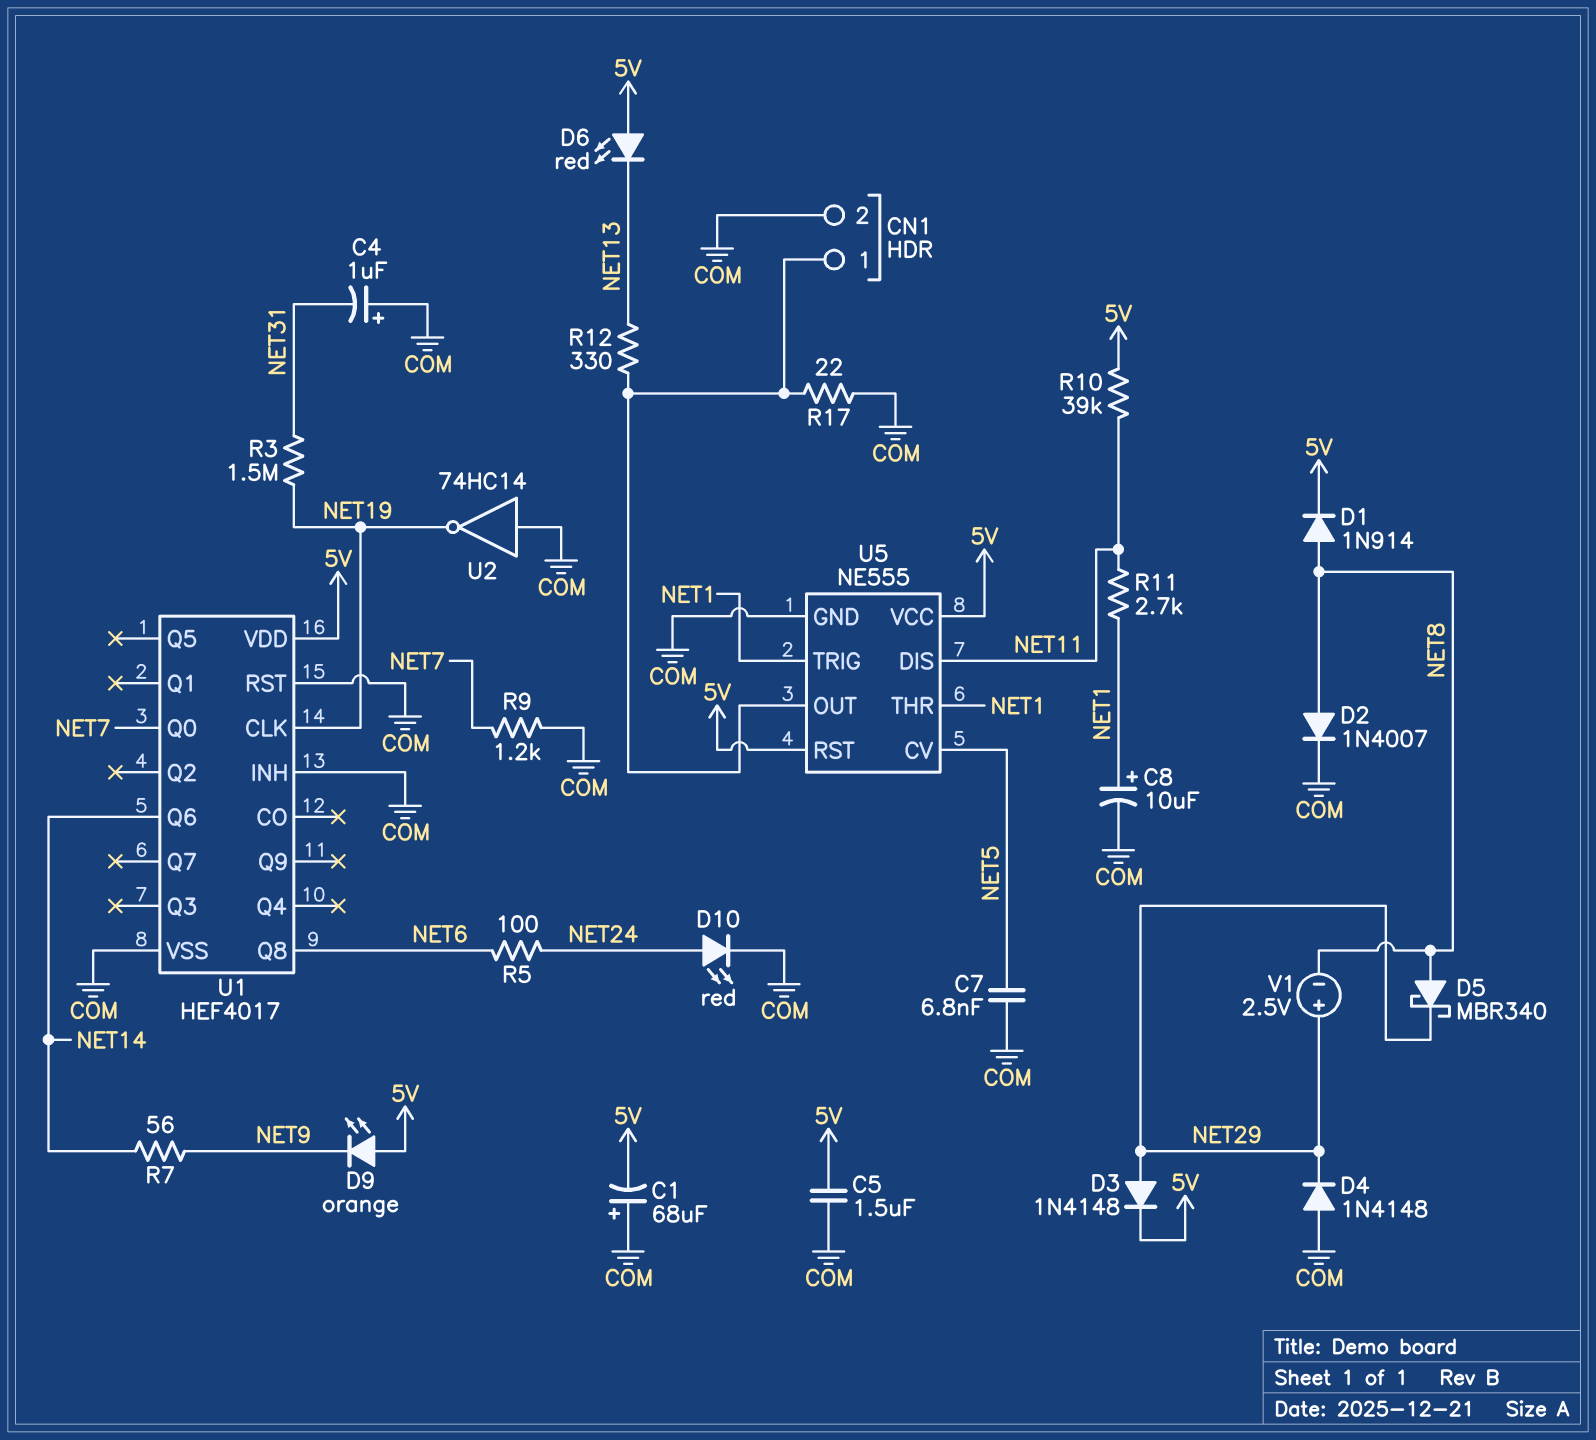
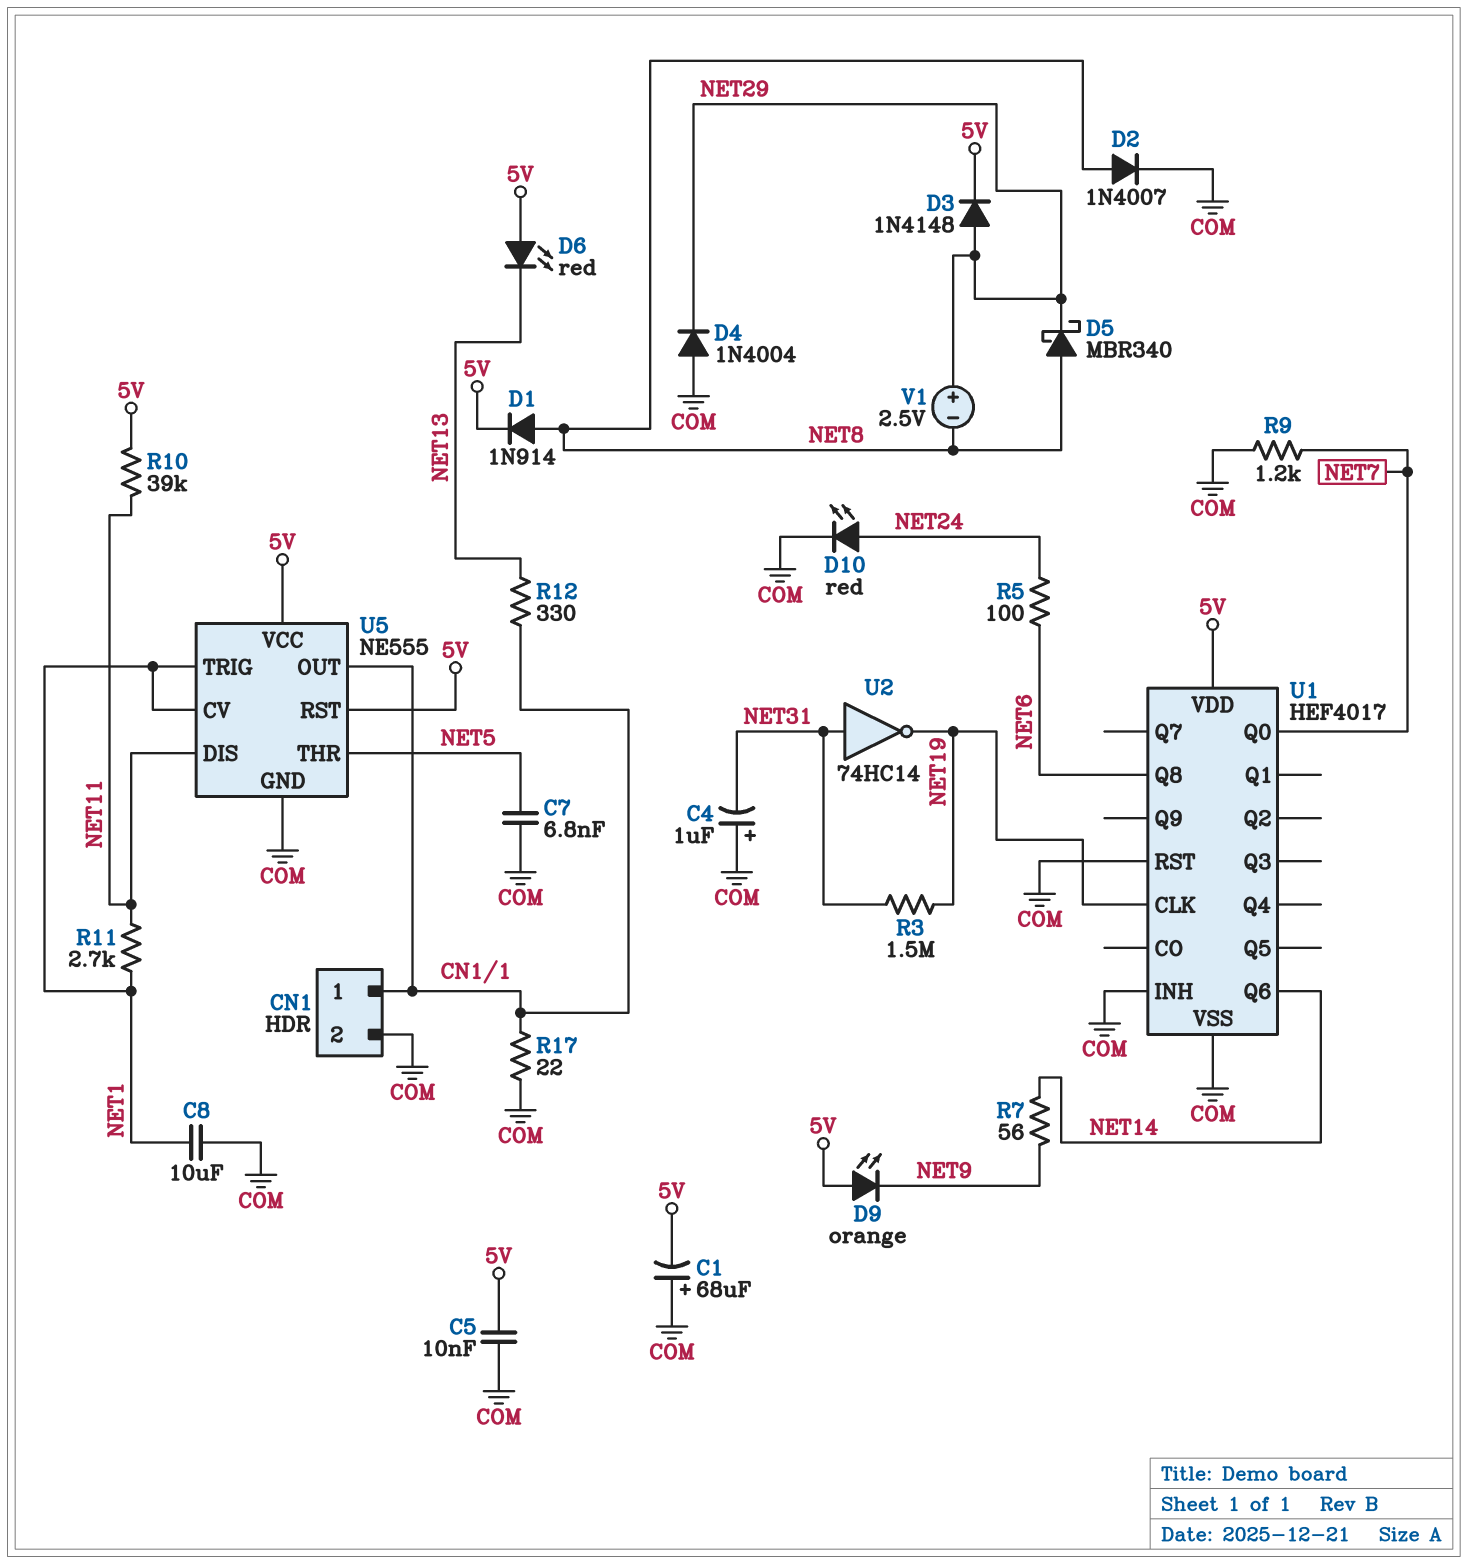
C5: 1.5uF (5V, COM) -> 10nF (5V, COM)
C8: 10uF (plus NET1, minus COM) -> 10uF (COM, NET1)
D4: diode 1N4148 (A COM, K NET29) -> diode 1N4004 (A COM, K NET29)
U2: NOT 74HC14 (in COM, out NET19) -> NOT 74HC14 (in NET31, out NET19)
U5 pin CV: NET5 -> NET1
U5 pin THR: NET1 -> NET5

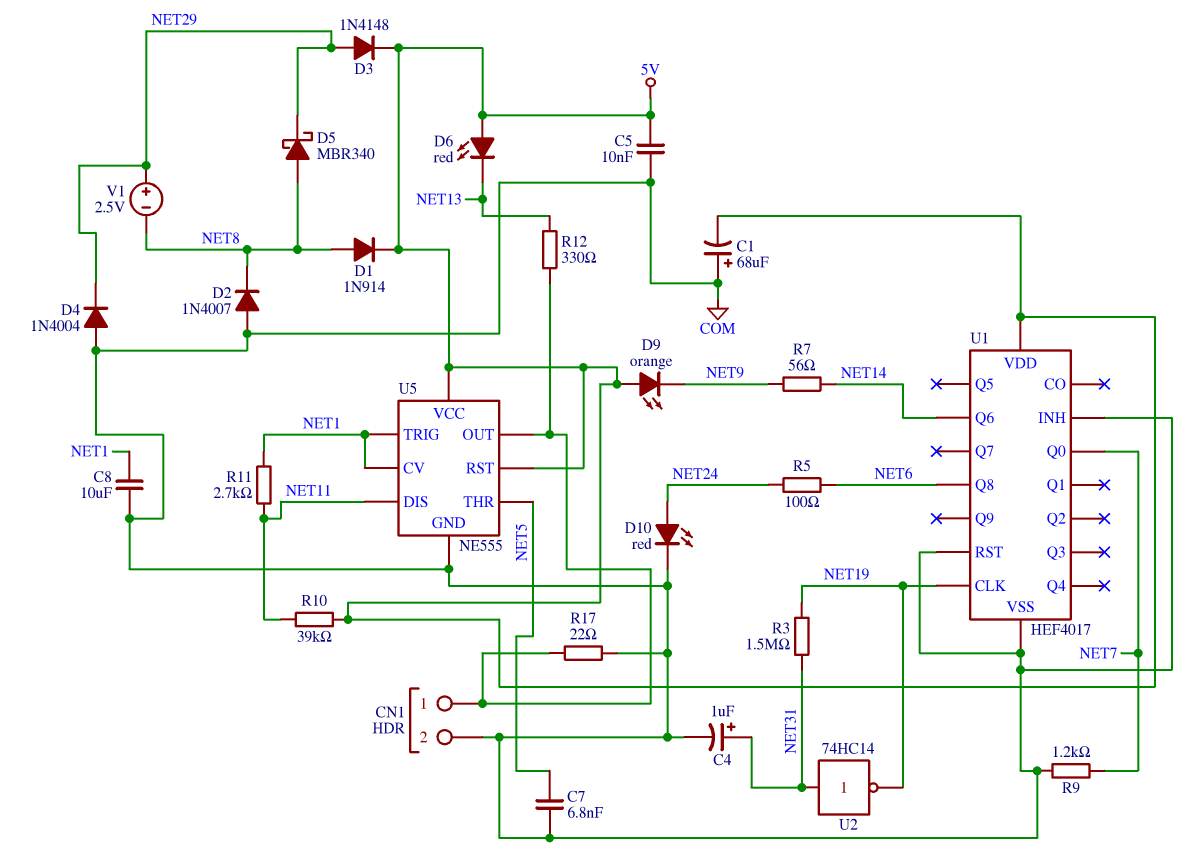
C4: 1uF (plus COM, minus NET31) -> 1uF (plus NET31, minus COM)
D2: diode 1N4007 (A NET8, K COM) -> diode 1N4007 (A COM, K NET8)

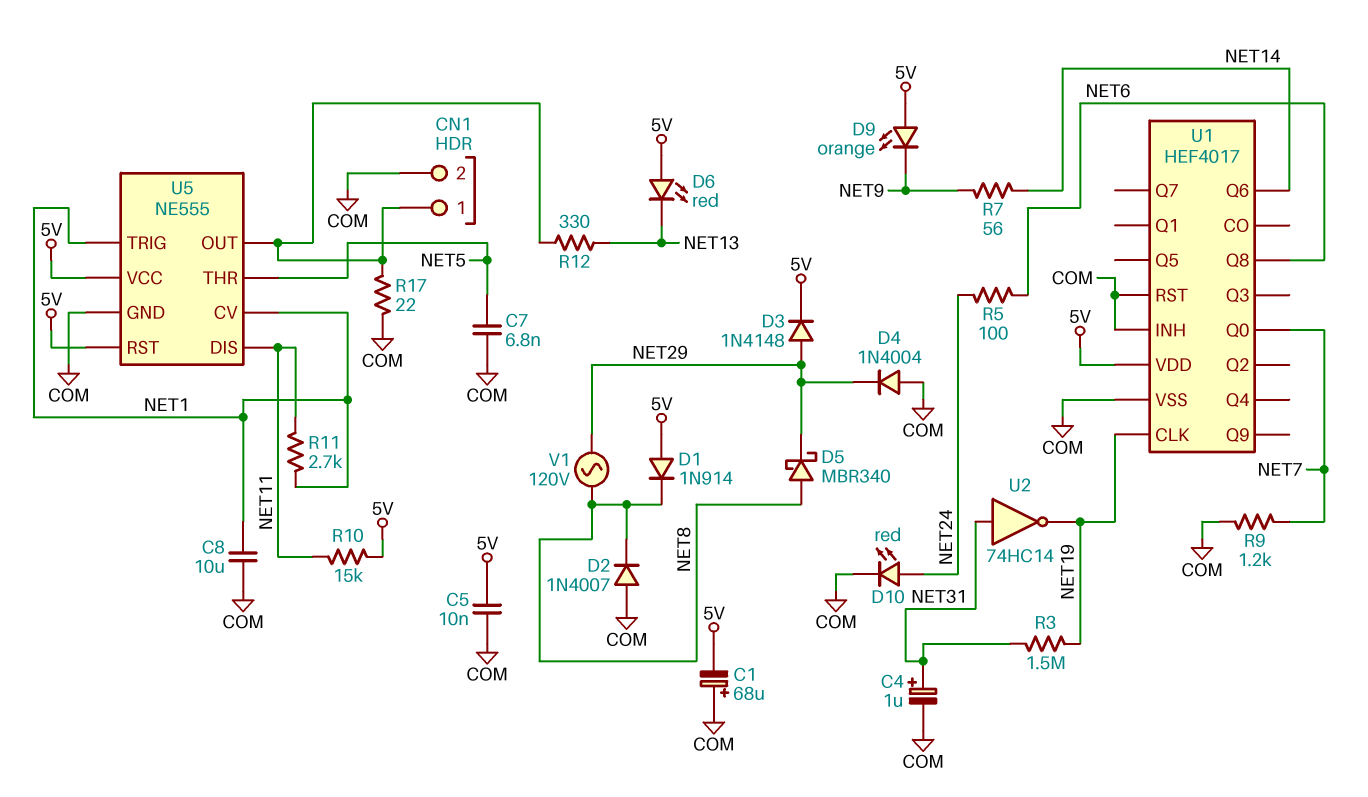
D1: diode 1N914 (A NET8, K 5V) -> diode 1N914 (A 5V, K NET8)
R10: 39k (5V, NET11) -> 15k (5V, NET11)
V1: 2.5V (plus NET29, minus NET8) -> AC 120V (NET8, NET29)

